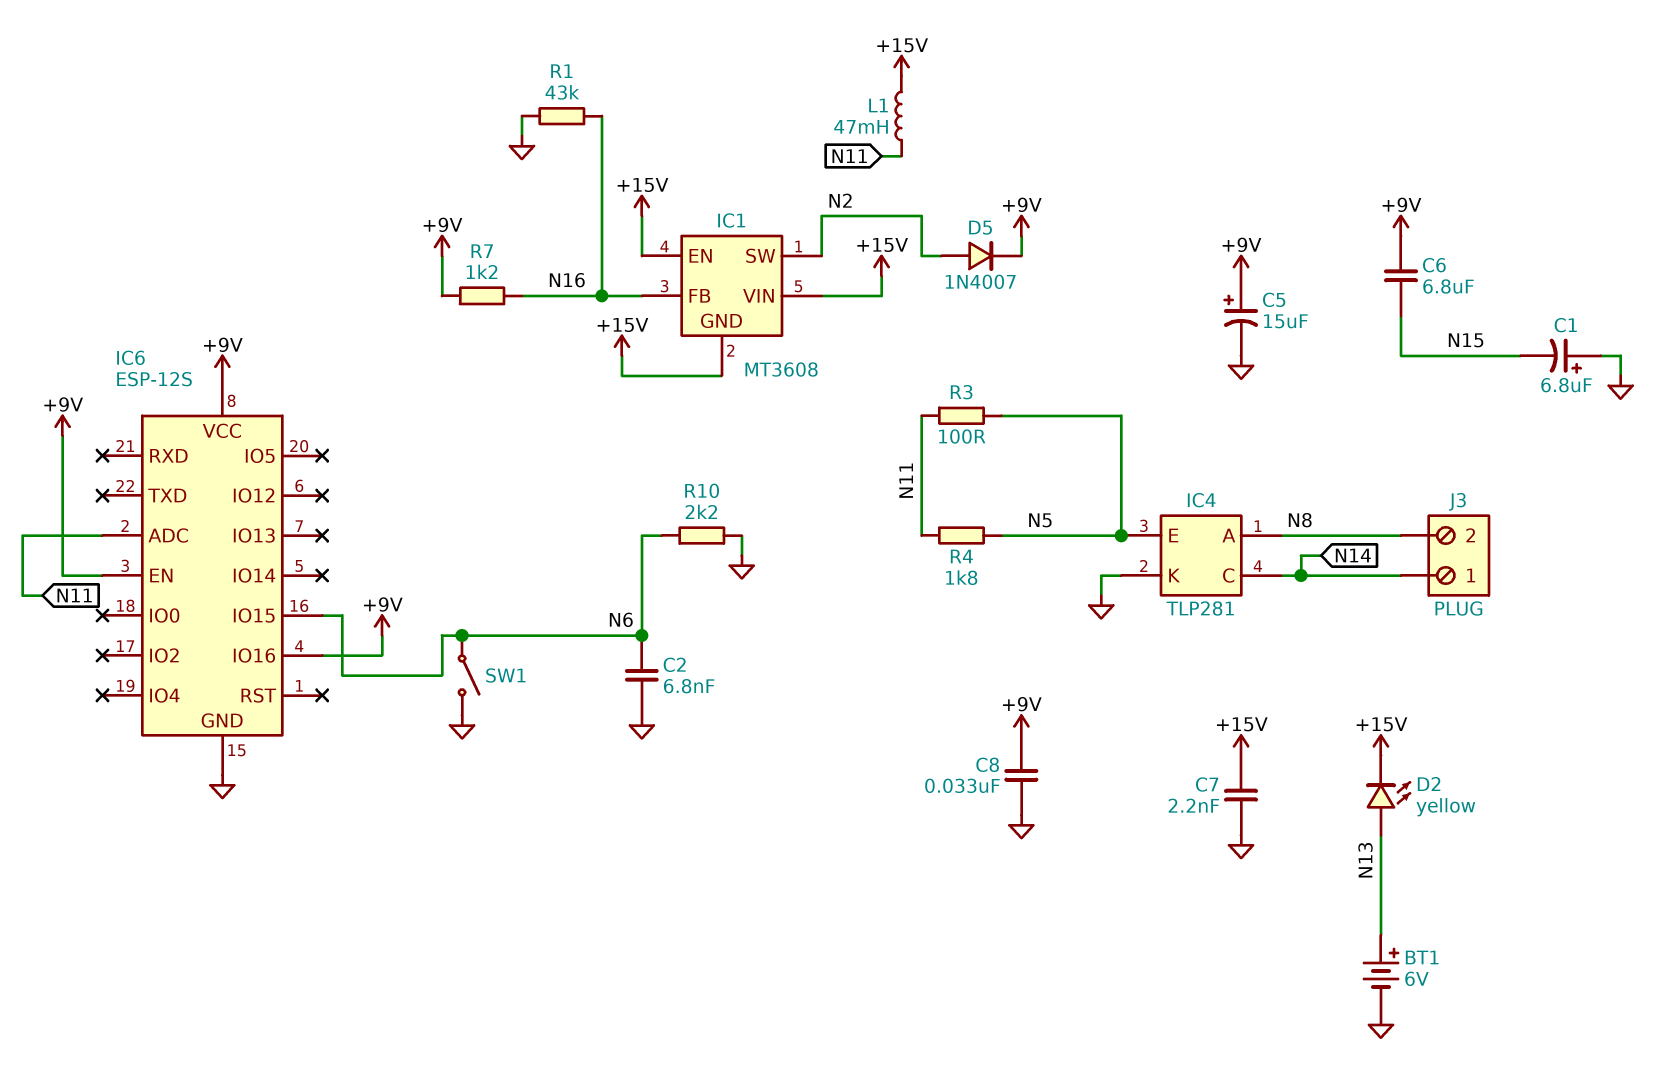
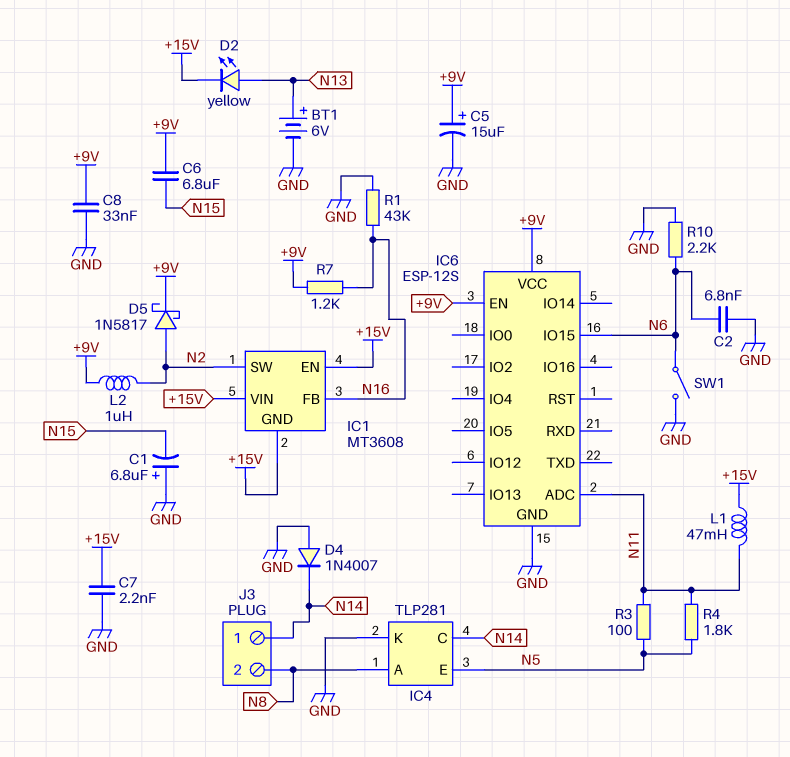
D4: none -> diode 1N4007 (A GND, K N14)
D5: diode 1N4007 (A N2, K +9V) -> schottky 1N5817 (A N2, K +9V)
IC6 pin IO16: +9V -> none
L2: none -> 1uH (+9V, N2)

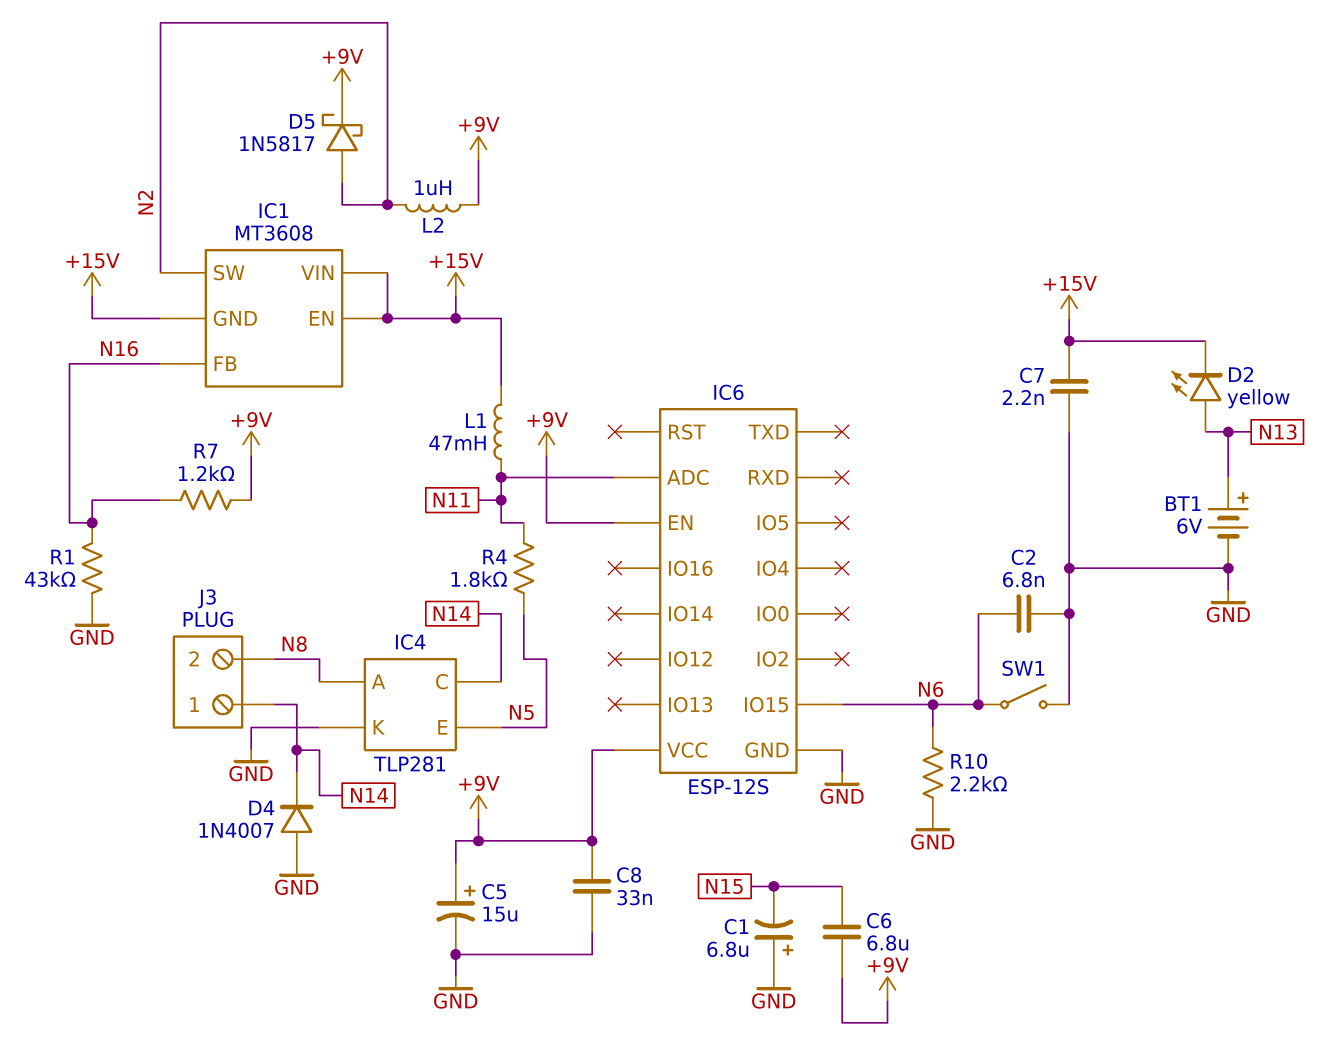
R3: 100 (N5, N11) -> none

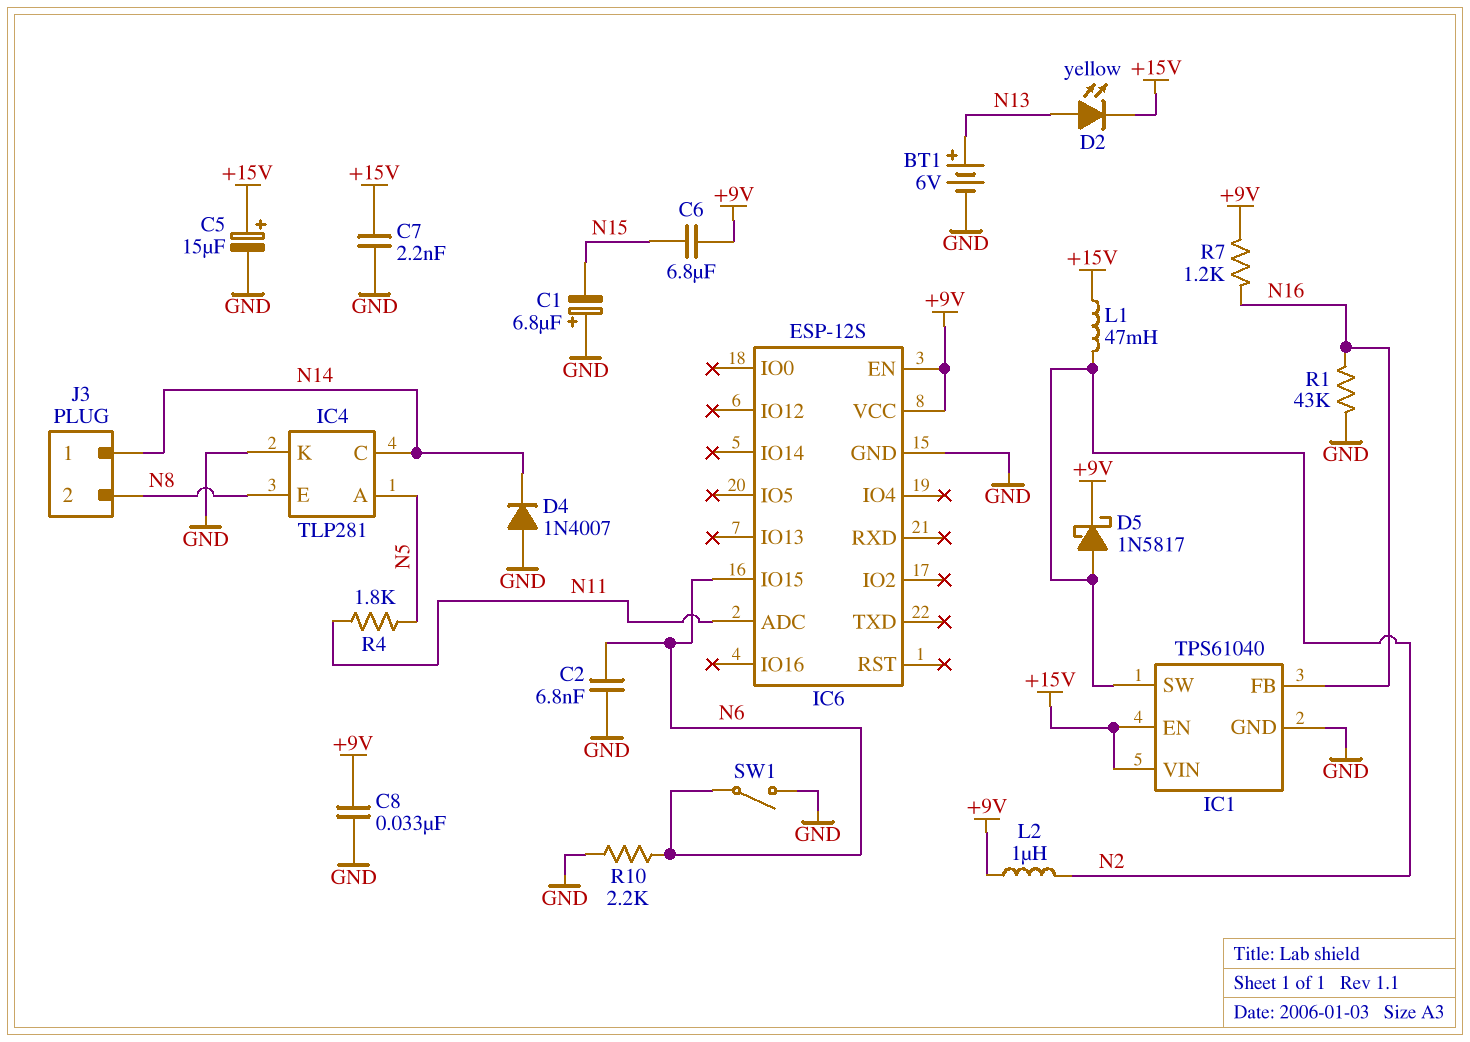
C5: 15uF (plus +9V, minus GND) -> 15uF (plus +15V, minus GND)
IC1: MT3608 -> TPS61040
IC1 pin GND: +15V -> GND
IC4 pin A: N8 -> N5
IC4 pin E: N5 -> N8
L1: 47mH (+15V, N11) -> 47mH (+15V, N2)

